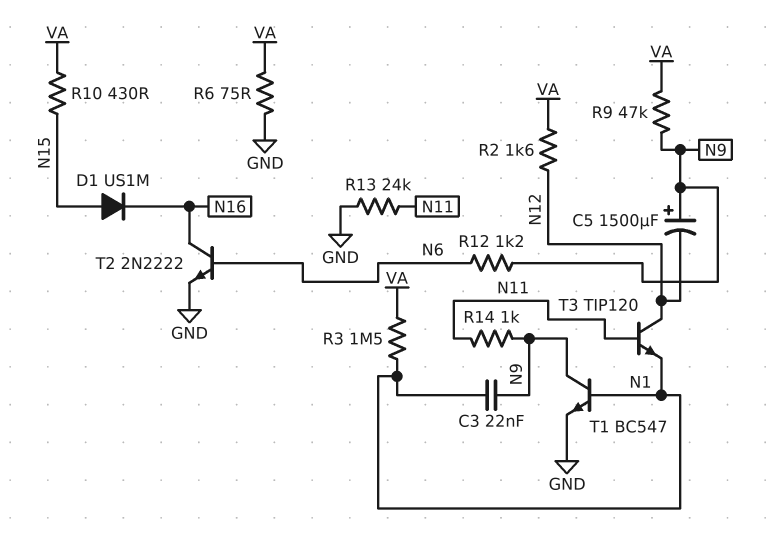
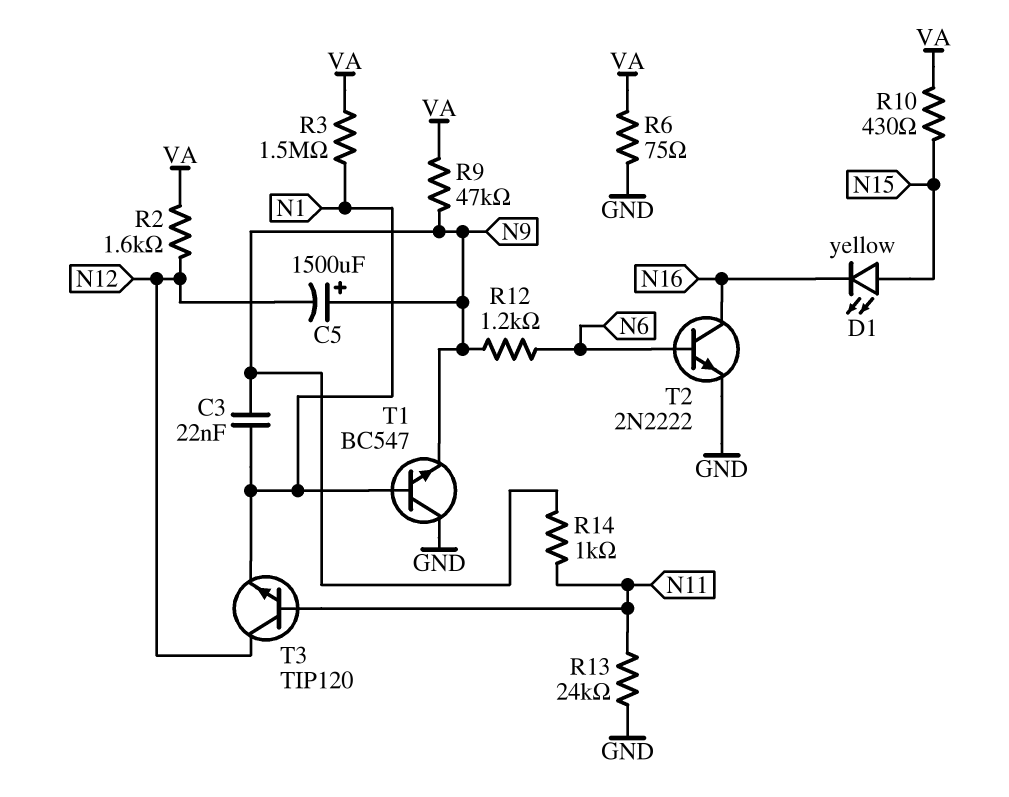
D1: diode US1M (A N15, K N16) -> LED yellow (A N15, K N16)
T1: NPN BC547 (B N1, C N9, E GND) -> NPN BC547 (B N1, C GND, E N9)

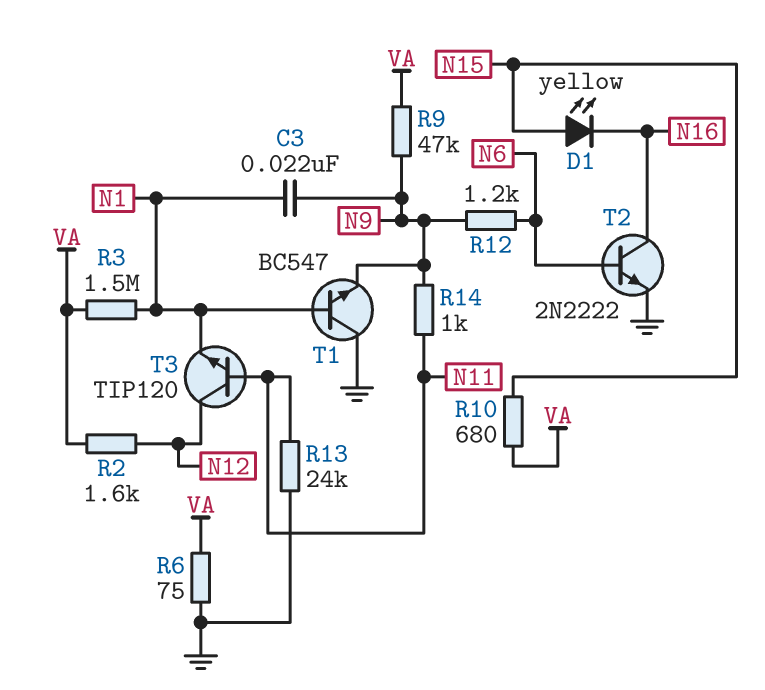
C5: 1500uF (plus N9, minus N12) -> none
R10: 430 (N15, VA) -> 680 (N15, VA)

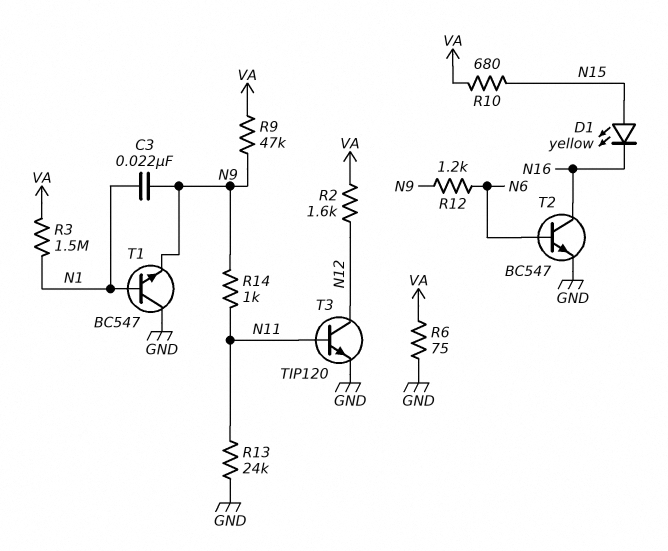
T2: NPN 2N2222 (B N6, C N16, E GND) -> NPN BC547 (B N6, C N16, E GND)
T3: NPN TIP120 (B N11, C N12, E N1) -> NPN TIP120 (B N11, C N12, E GND)

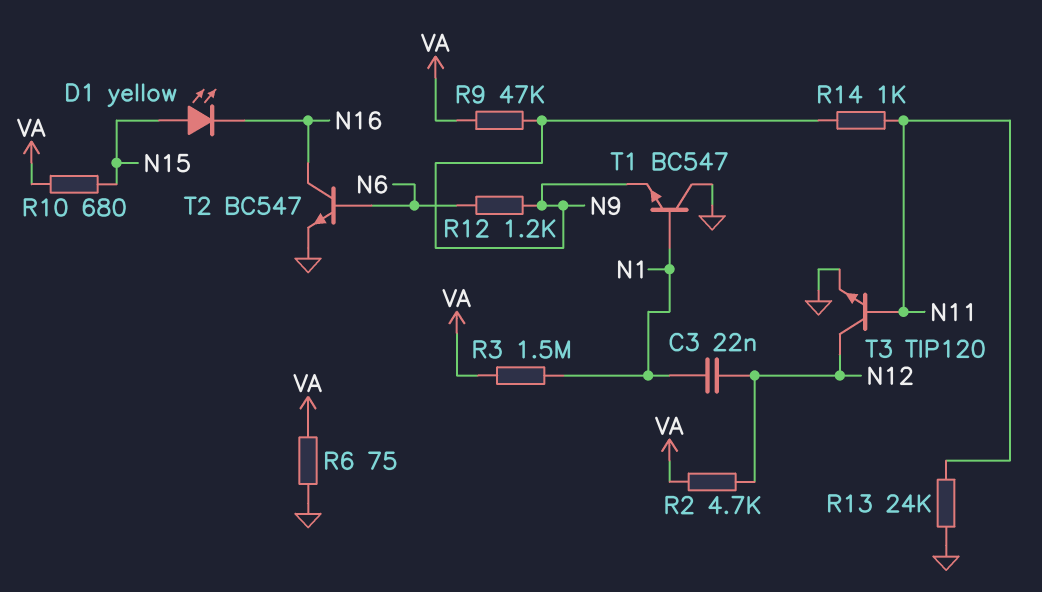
C3: 22nF (N1, N9) -> 22nF (N1, N12)
R2: 1.6k (N12, VA) -> 4.7k (N12, VA)

